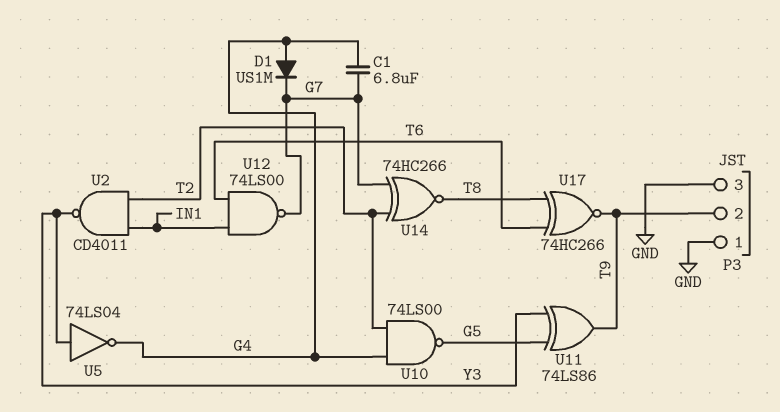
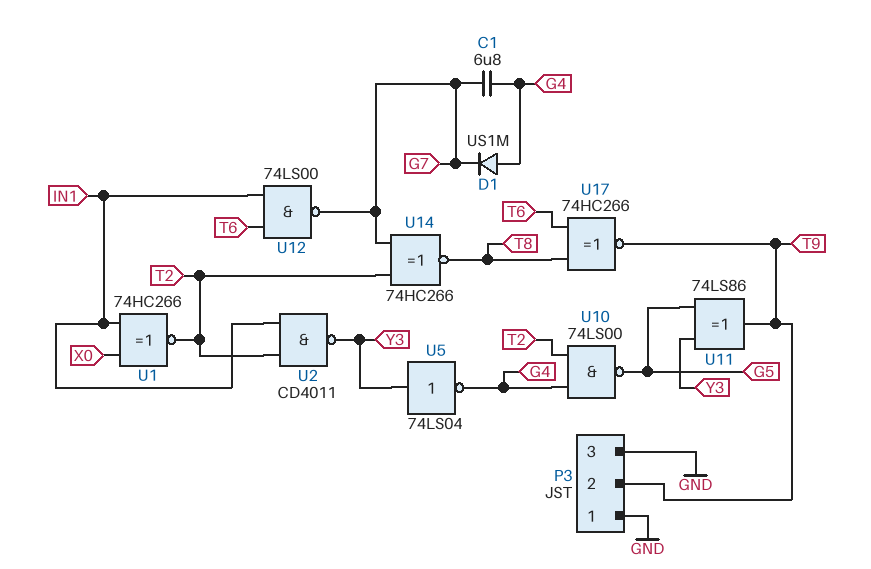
U1: none -> XNOR 74HC266 (in IN1, in X0, out T2)

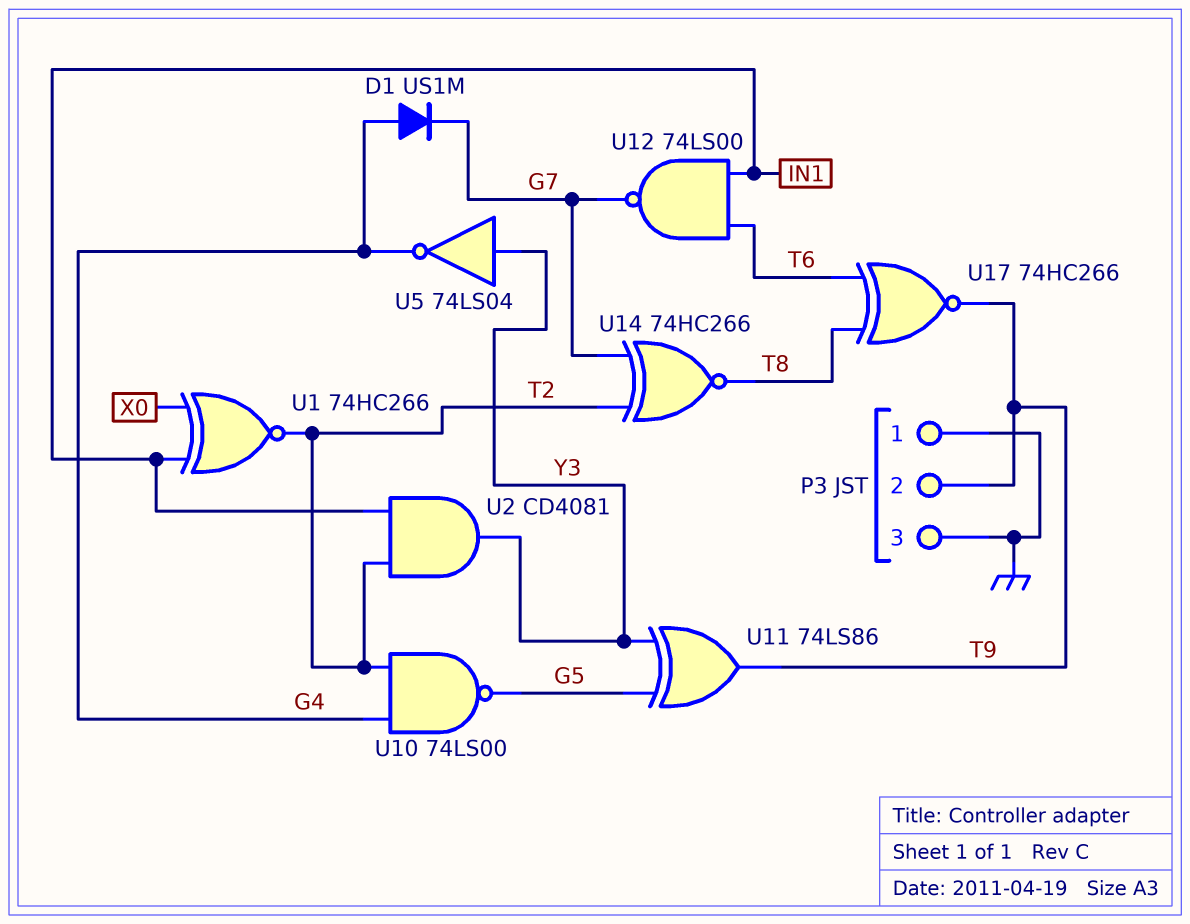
C1: 6.8uF (G4, G7) -> none
U2: NAND CD4011 (in IN1, in T2, out Y3) -> AND CD4081 (in IN1, in T2, out Y3)

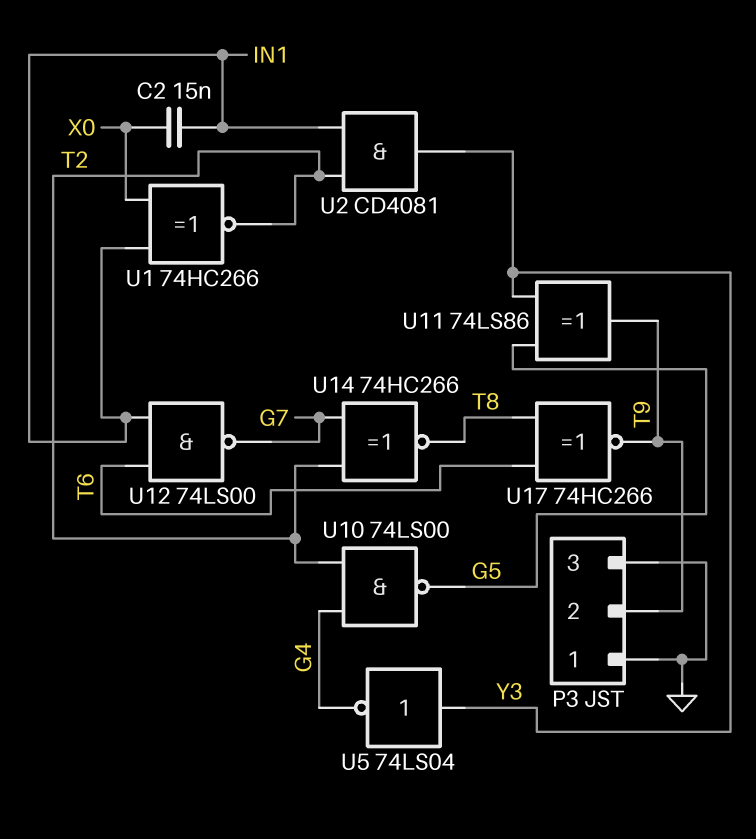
C2: none -> 15nF (IN1, X0)
D1: diode US1M (A G4, K G7) -> none

